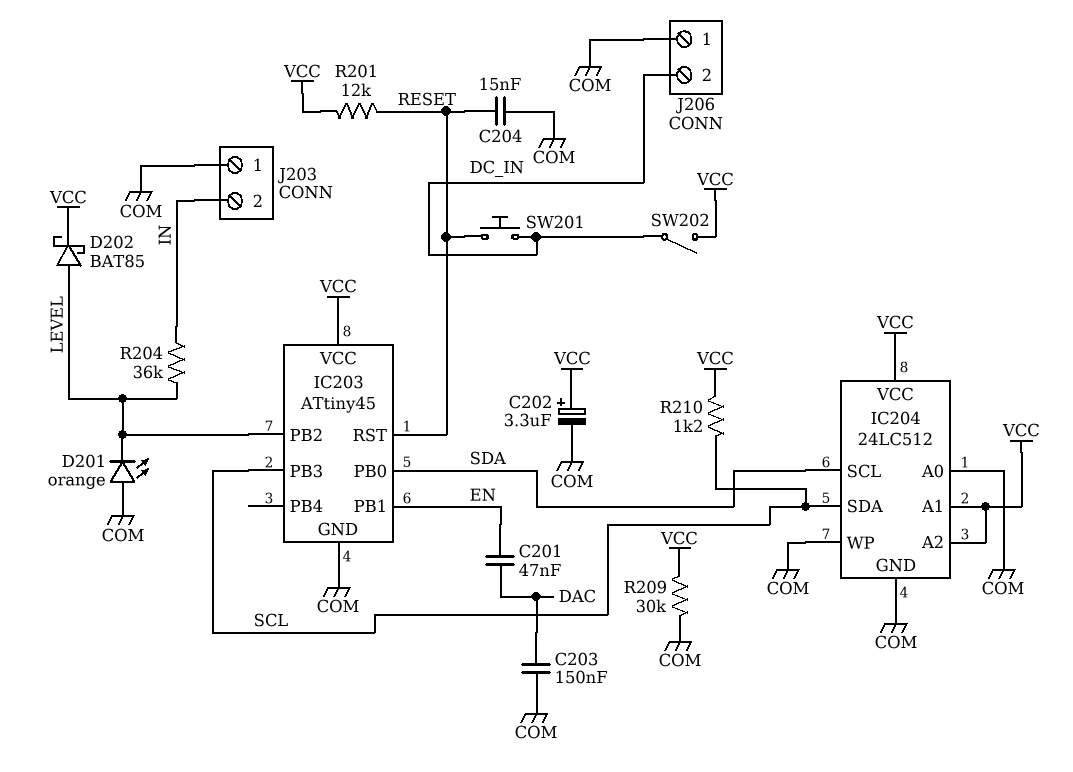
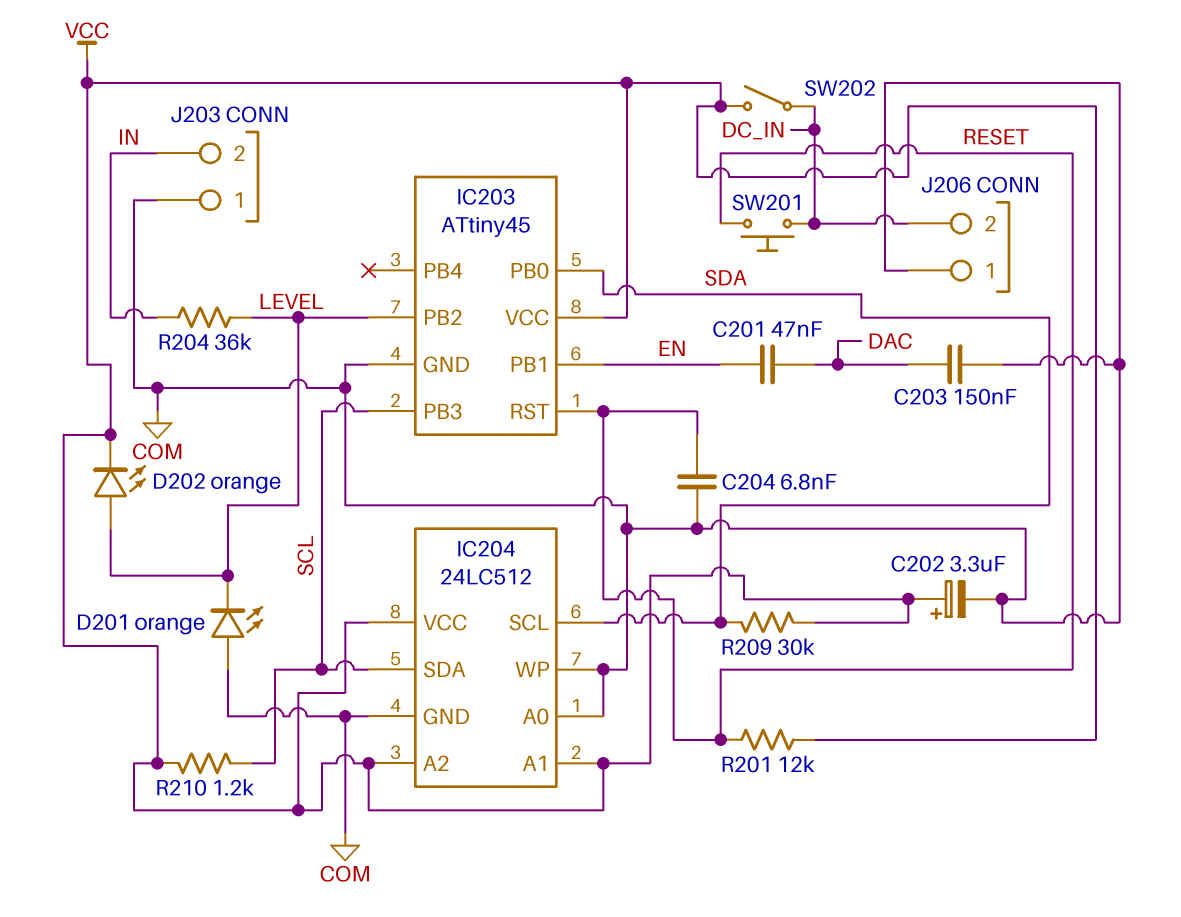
C204: 15nF (COM, RESET) -> 6.8nF (COM, RESET)
D202: schottky BAT85 (A LEVEL, K VCC) -> LED orange (A LEVEL, K VCC)
R209: 30k (COM, VCC) -> 30k (SDA, VCC)

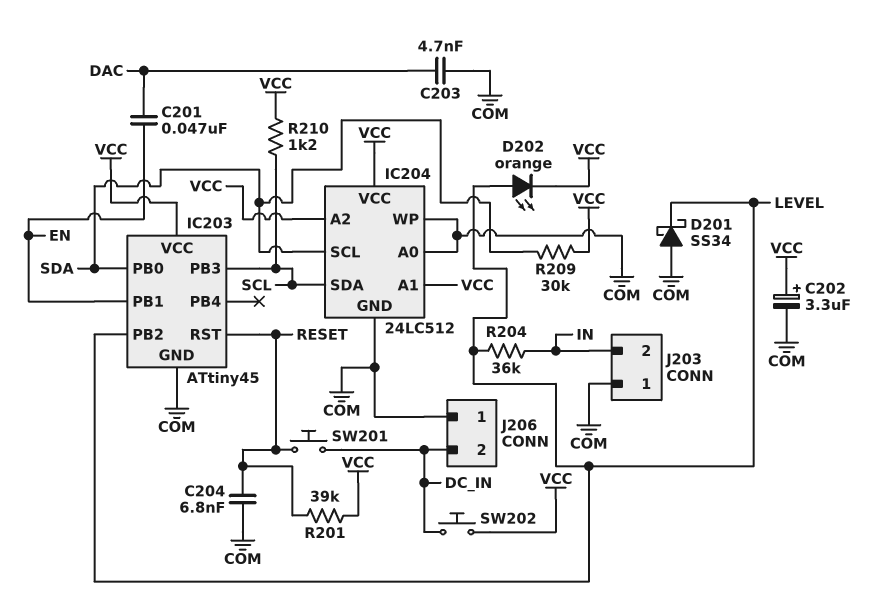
C203: 150nF (COM, DAC) -> 4.7nF (COM, DAC)
D201: LED orange (A COM, K LEVEL) -> schottky SS34 (A COM, K LEVEL)
R201: 12k (RESET, VCC) -> 39k (RESET, VCC)
SW202: switch (DC_IN, VCC) -> button (DC_IN, VCC)

